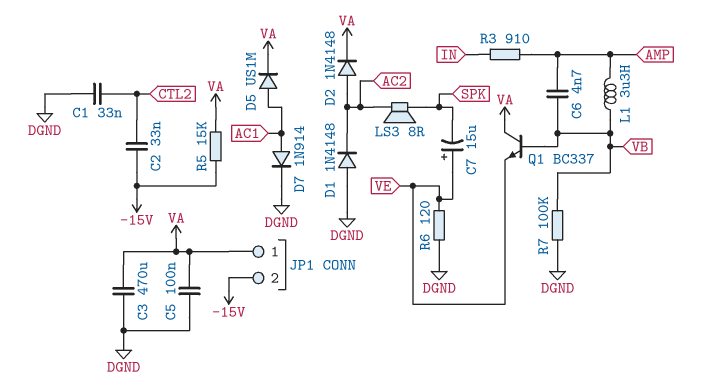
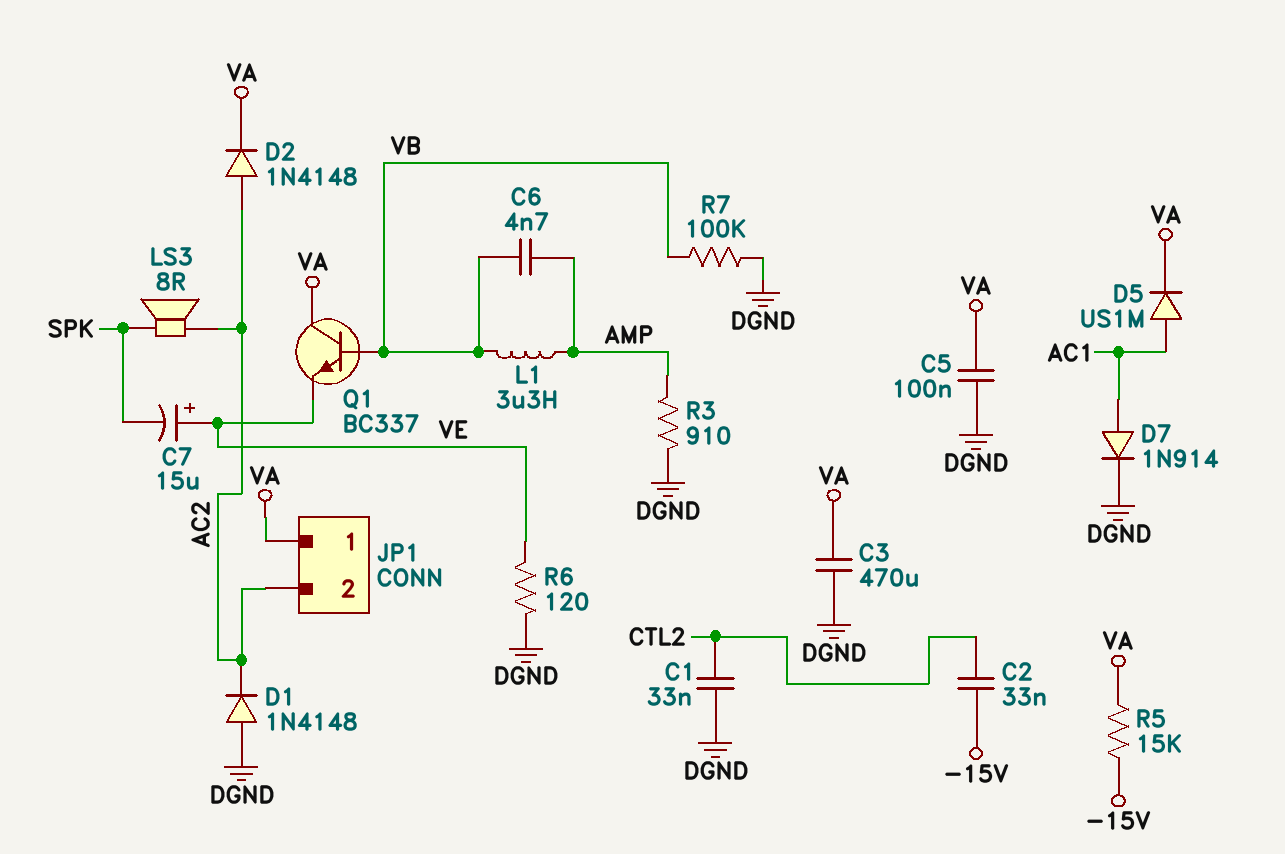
JP1 pin 2: -15V -> AC2
R3: 910 (AMP, IN) -> 910 (AMP, DGND)

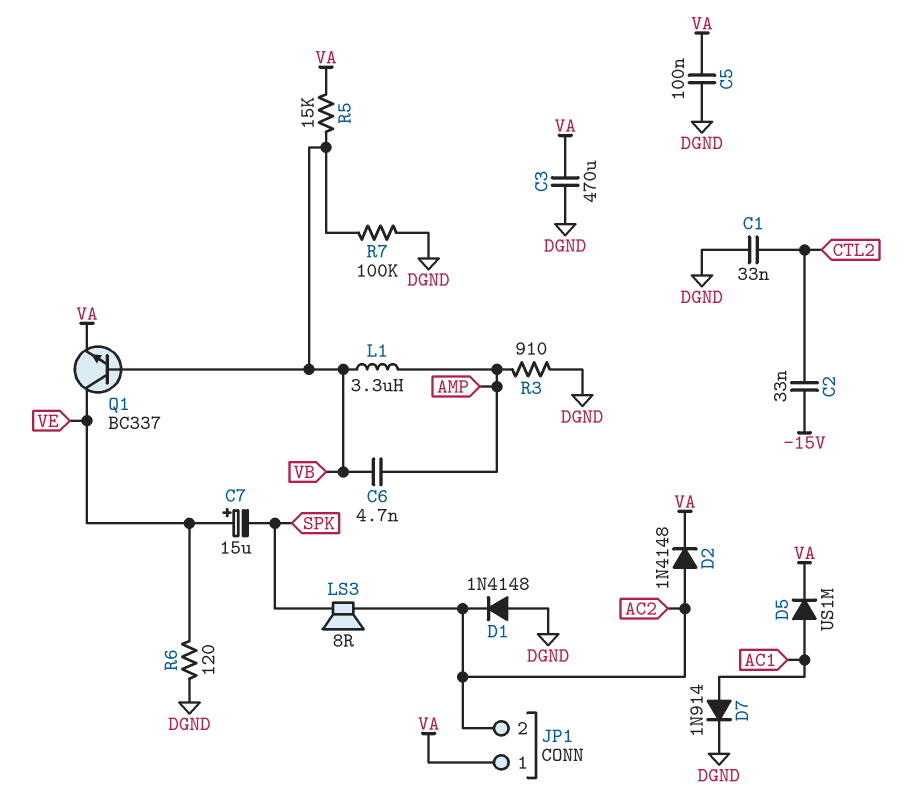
Q1: NPN BC337 (B VB, C VA, E VE) -> NPN BC337 (B VB, C VE, E VA)
R5: 15k (-15V, VA) -> 15k (VA, VB)

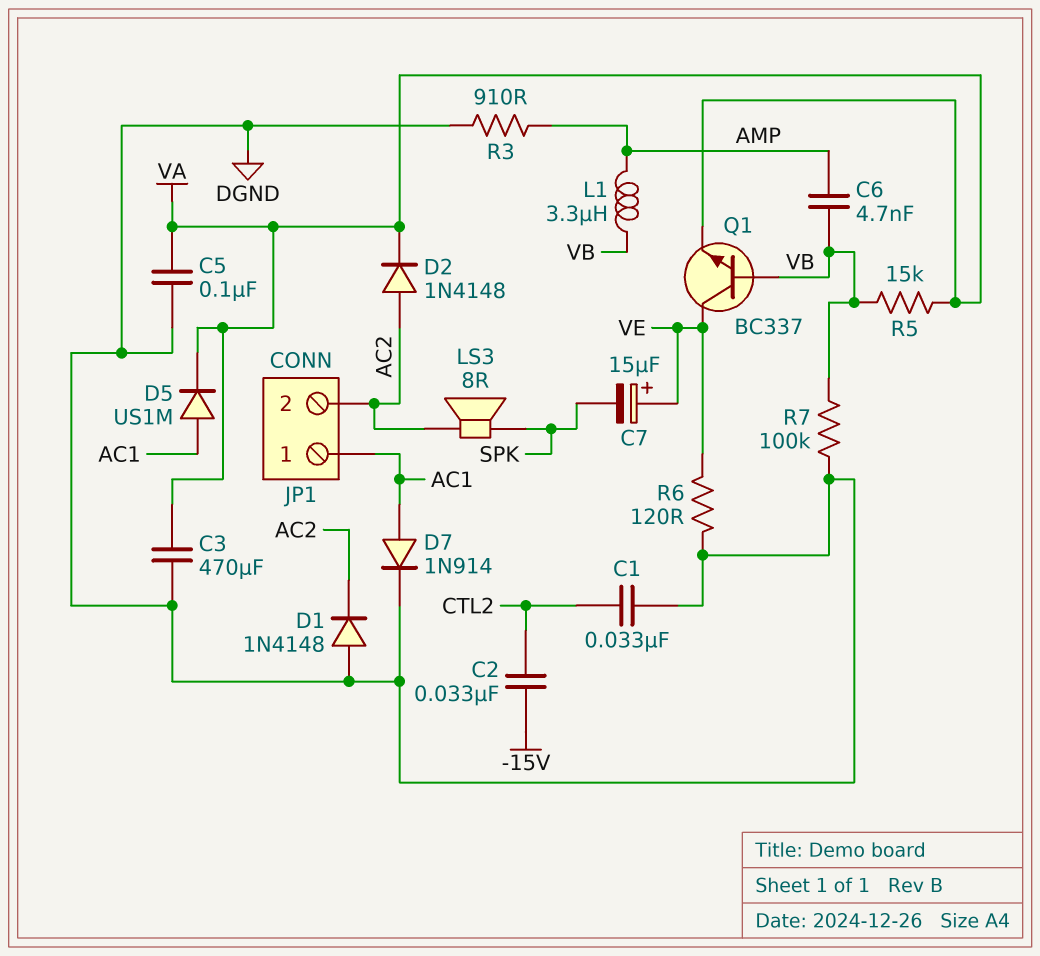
JP1 pin 1: VA -> AC1

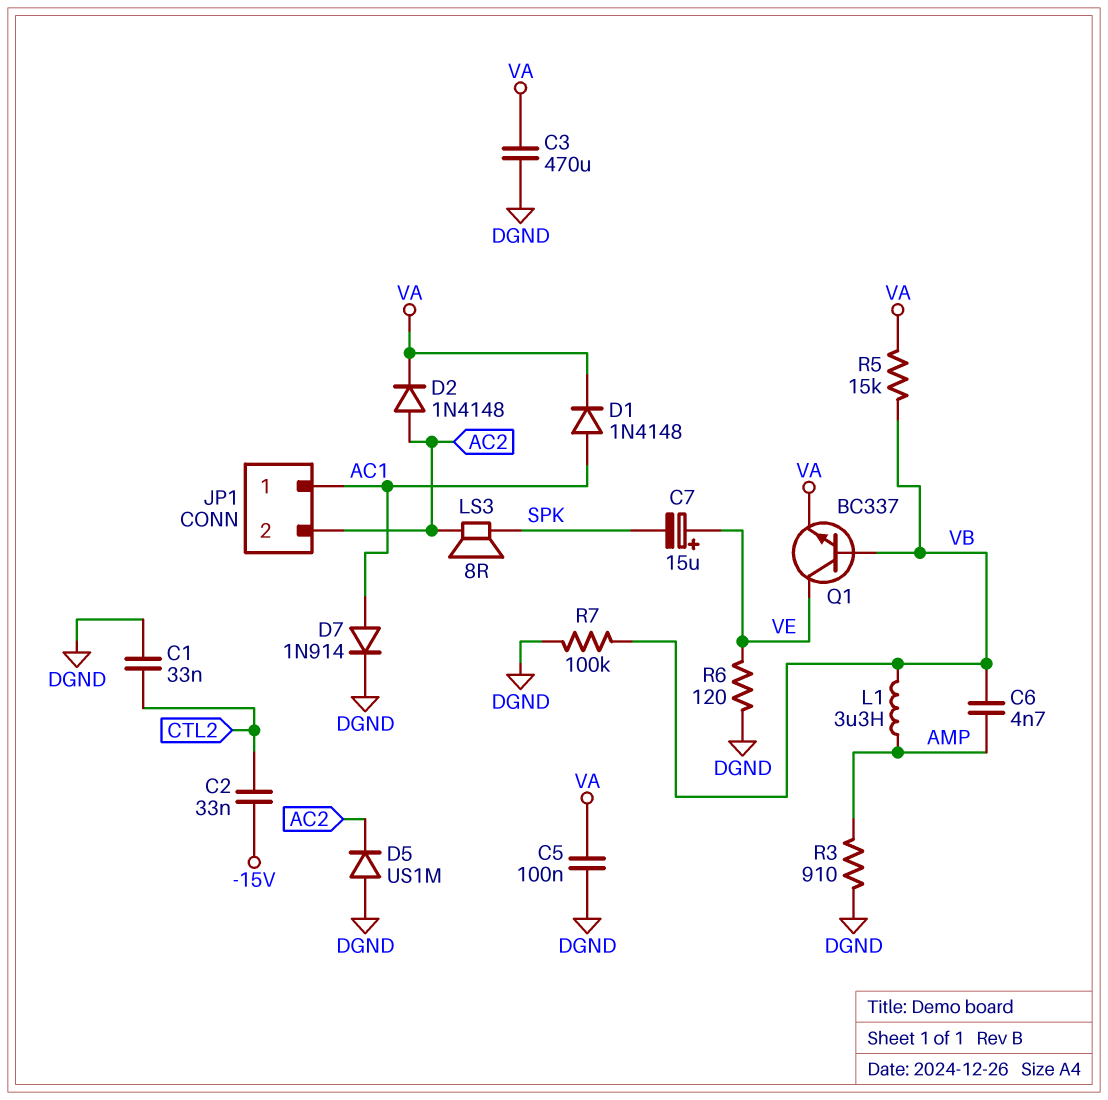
D1: diode 1N4148 (A DGND, K AC2) -> diode 1N4148 (A AC1, K VA)
D5: diode US1M (A AC1, K VA) -> diode US1M (A DGND, K AC2)

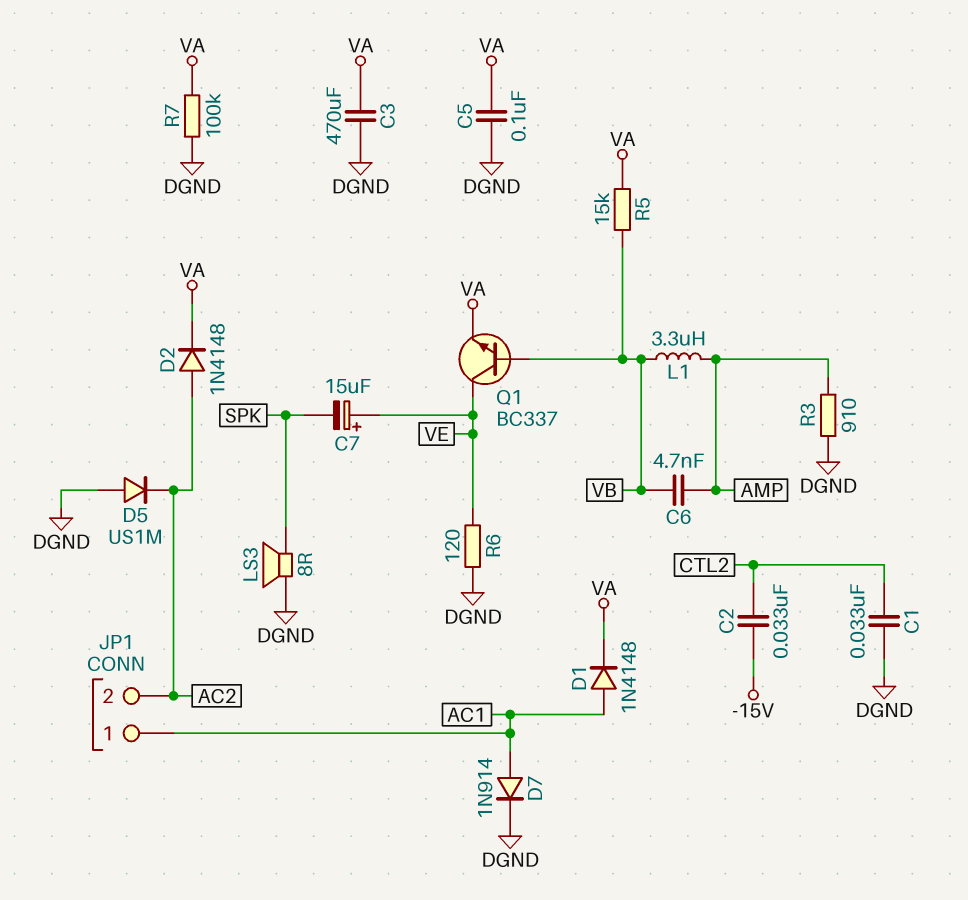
LS3: speaker 8R (AC2, SPK) -> speaker 8R (DGND, SPK)
R7: 100k (DGND, VB) -> 100k (DGND, VA)

